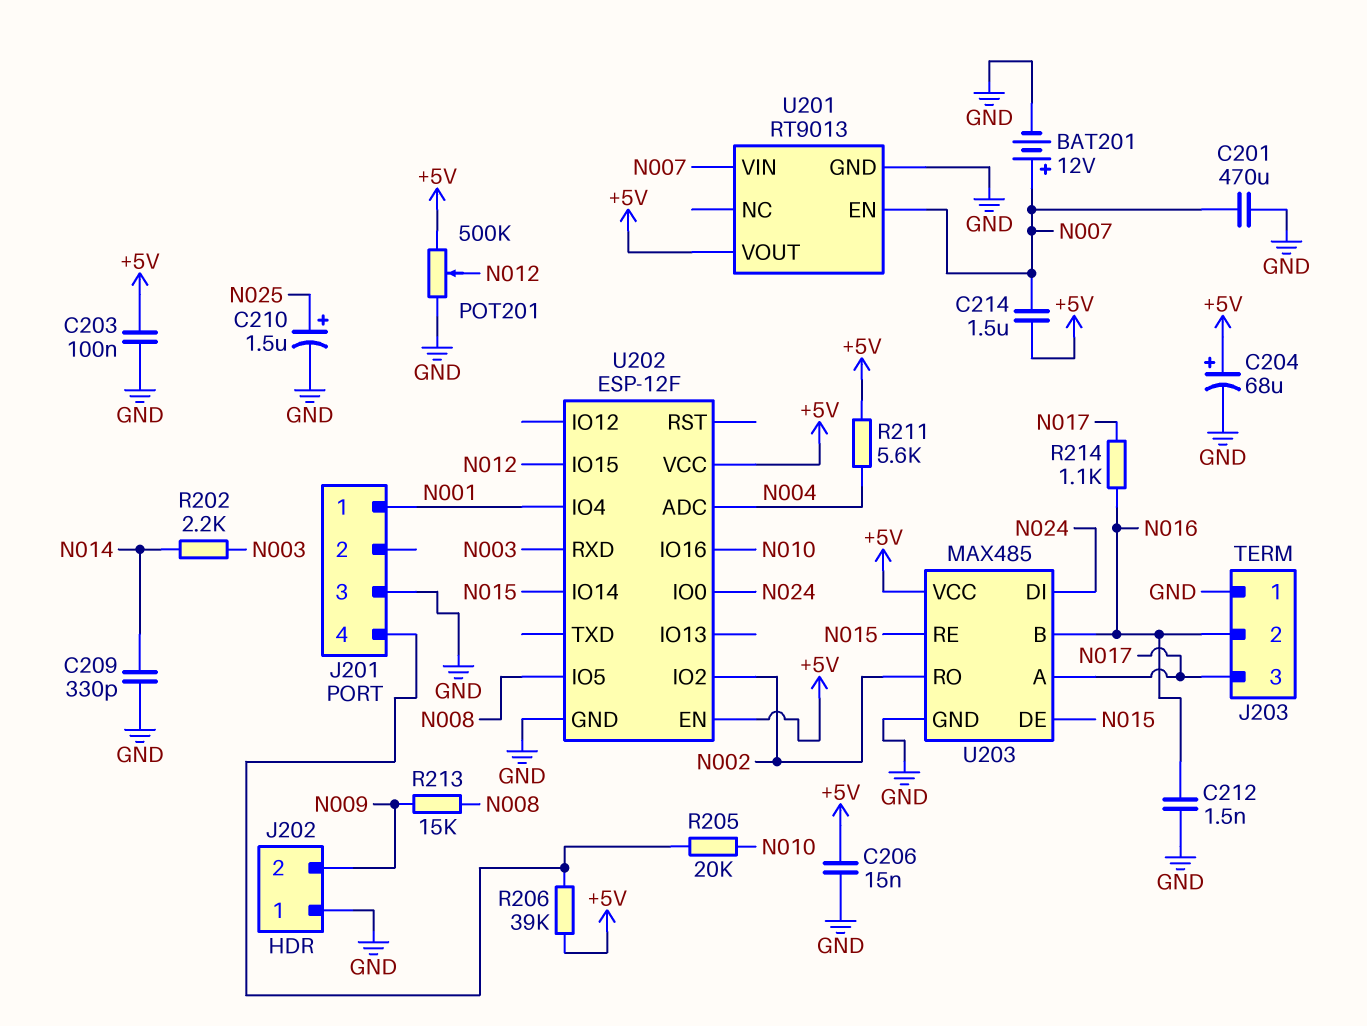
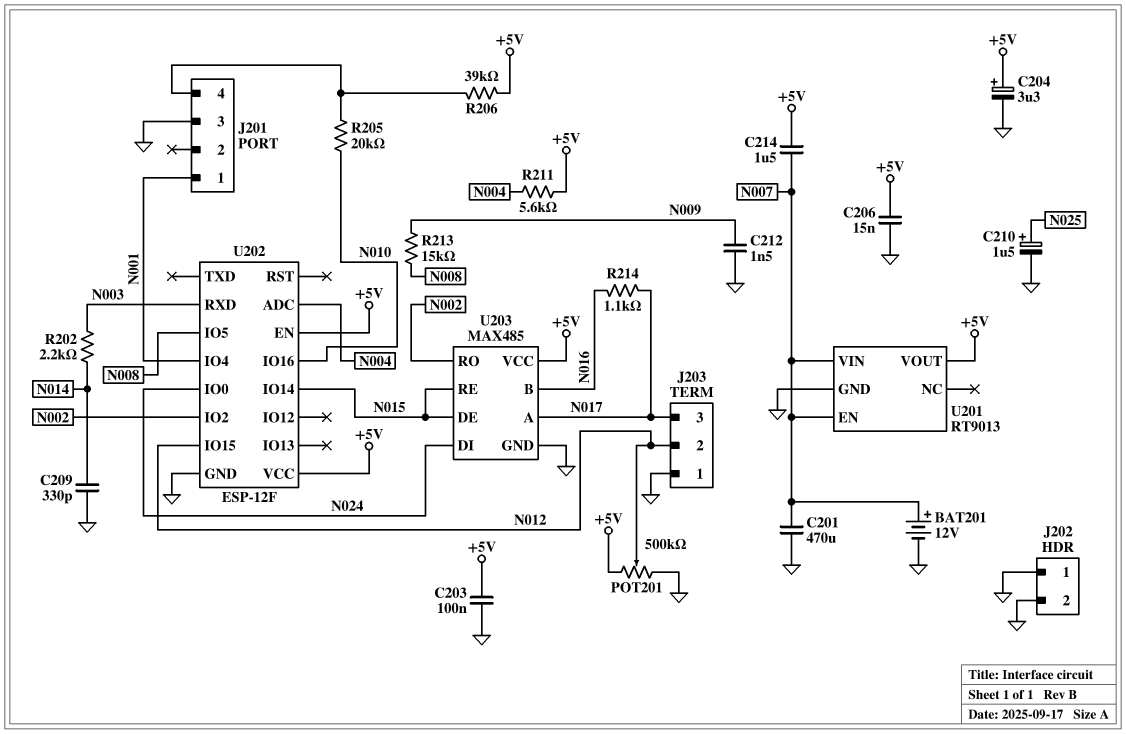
C204: 68uF (plus +5V, minus GND) -> 3.3uF (plus +5V, minus GND)
C212: 1.5nF (GND, N016) -> 1.5nF (GND, N009)
J202 pin 2: N009 -> GND
J203 pin 2: N016 -> N012

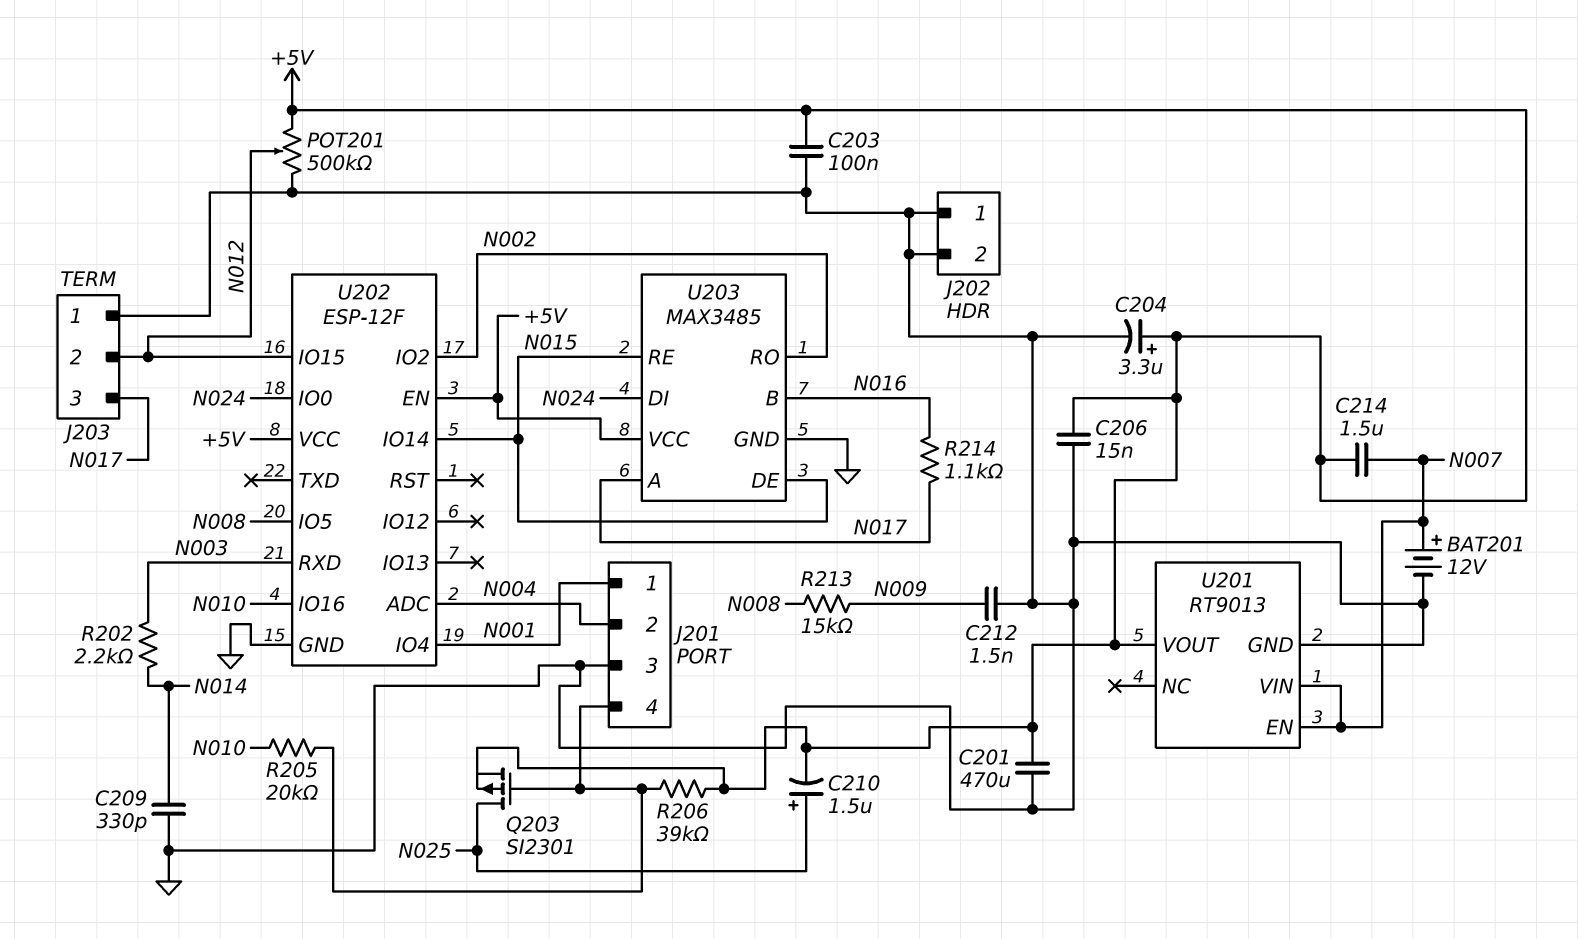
C201: 470uF (GND, N007) -> 470uF (+5V, GND)
C210: 1.5uF (plus N025, minus GND) -> 1.5uF (plus N025, minus +5V)
J201 pin 2: none -> N004
Q203: none -> PMOS SI2301 (G J201/4, D N025, S +5V)
R211: 5.6k (+5V, N004) -> none
U203: MAX485 -> MAX3485

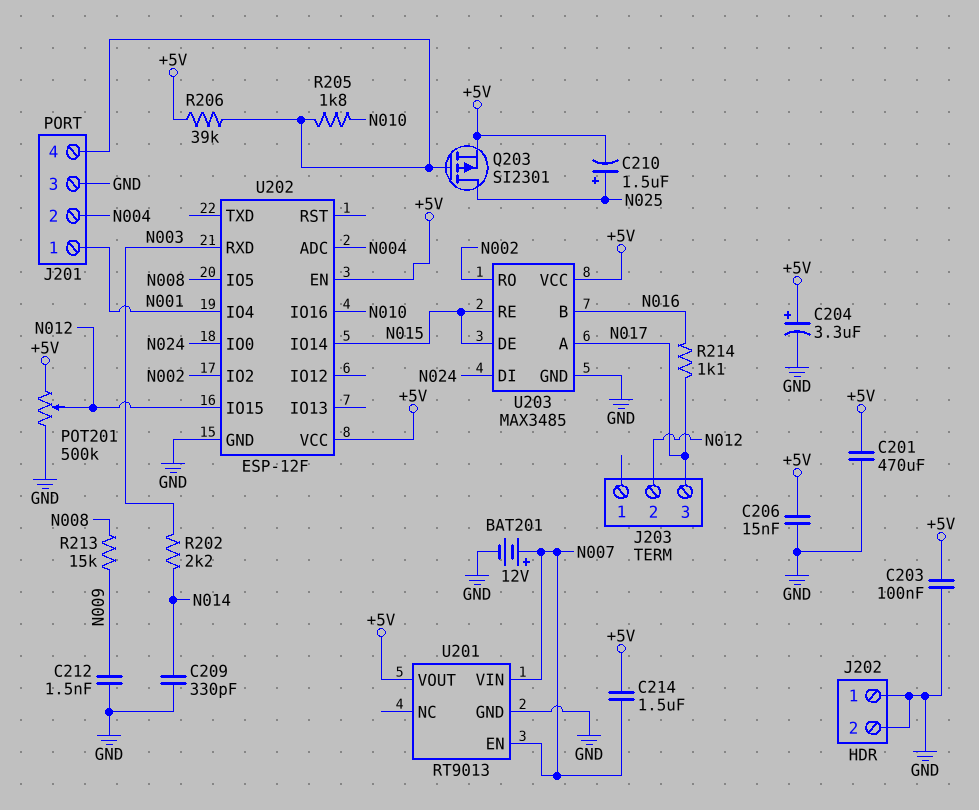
J203 pin 1: GND -> none
R205: 20k (J201/4, N010) -> 1.8k (J201/4, N010)

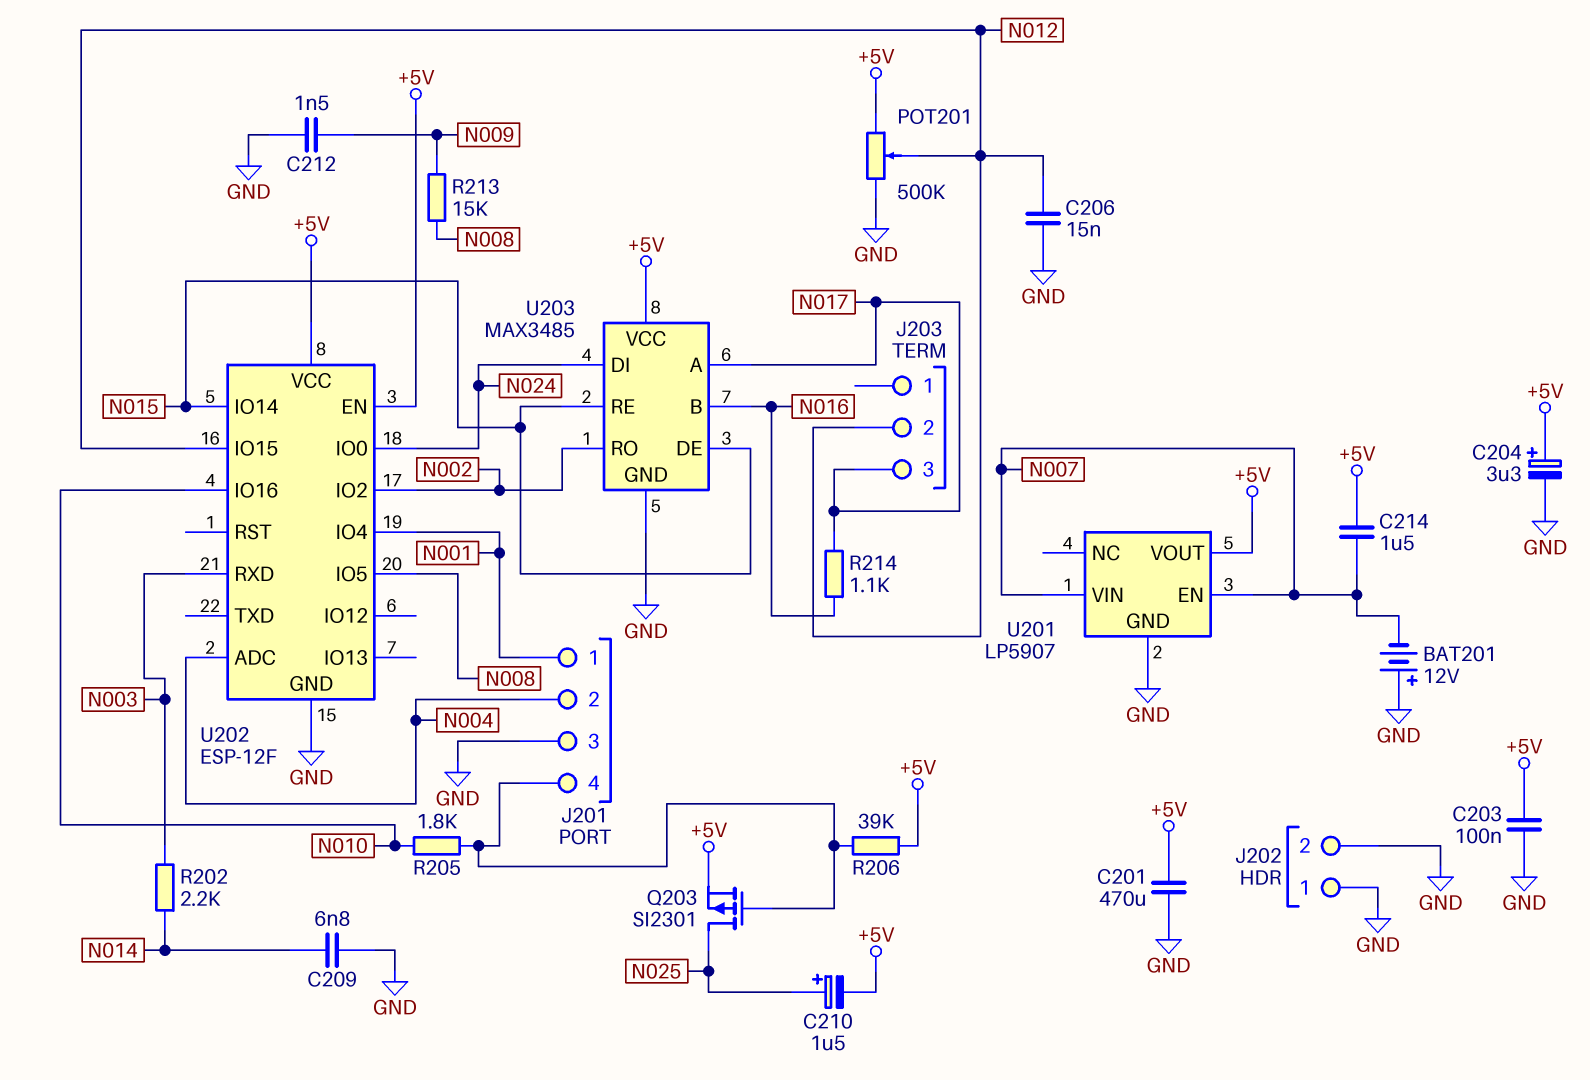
BAT201: 12V (plus N007, minus GND) -> 12V (plus GND, minus N007)
C206: 15nF (+5V, GND) -> 15nF (GND, N012)
C209: 330pF (GND, N014) -> 6.8nF (GND, N014)
U201: RT9013 -> LP5907

